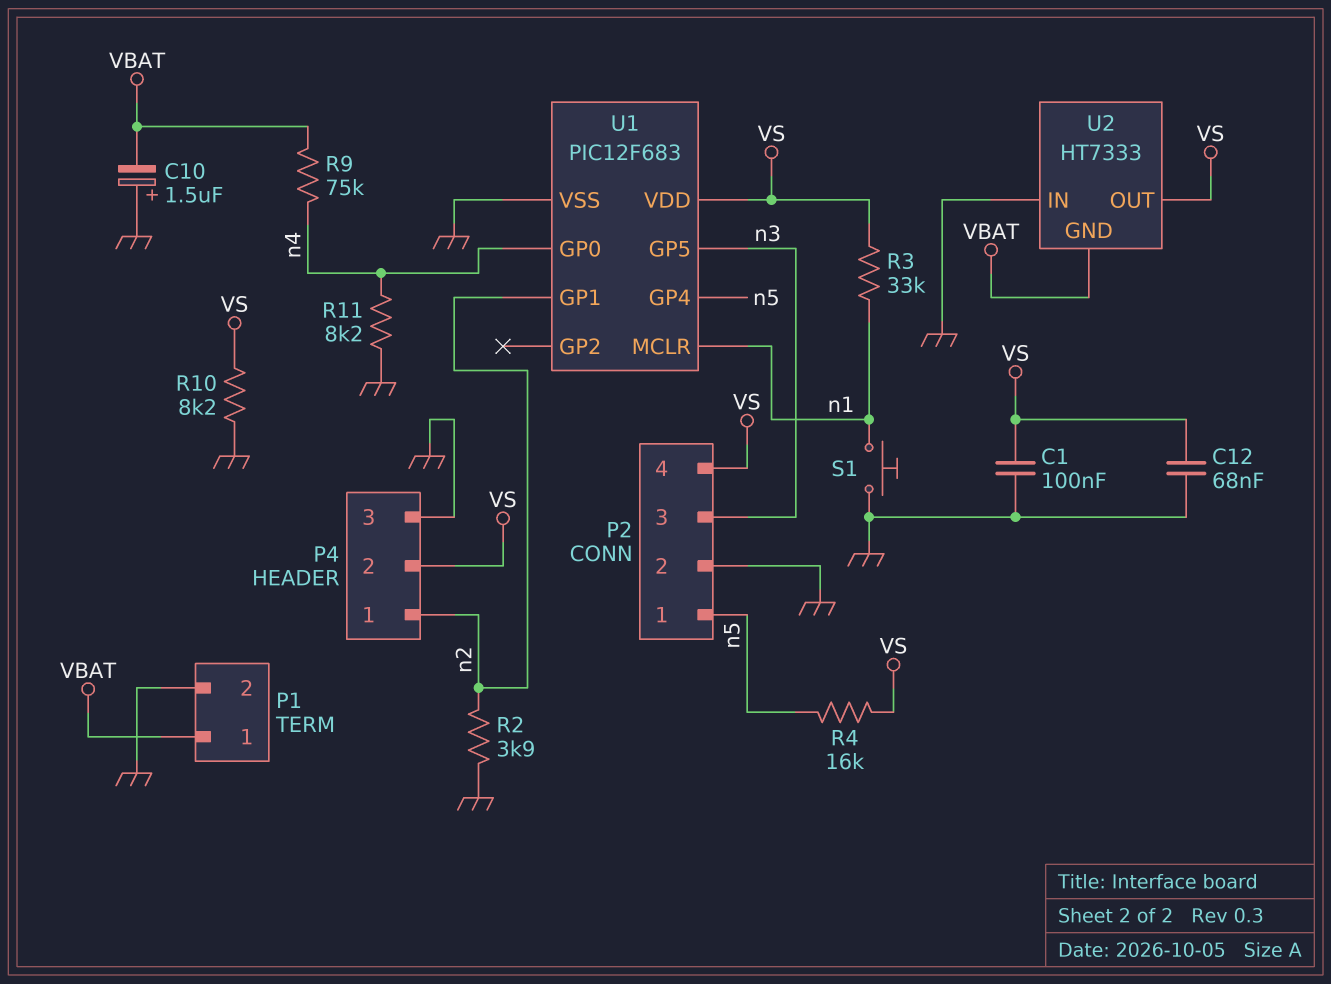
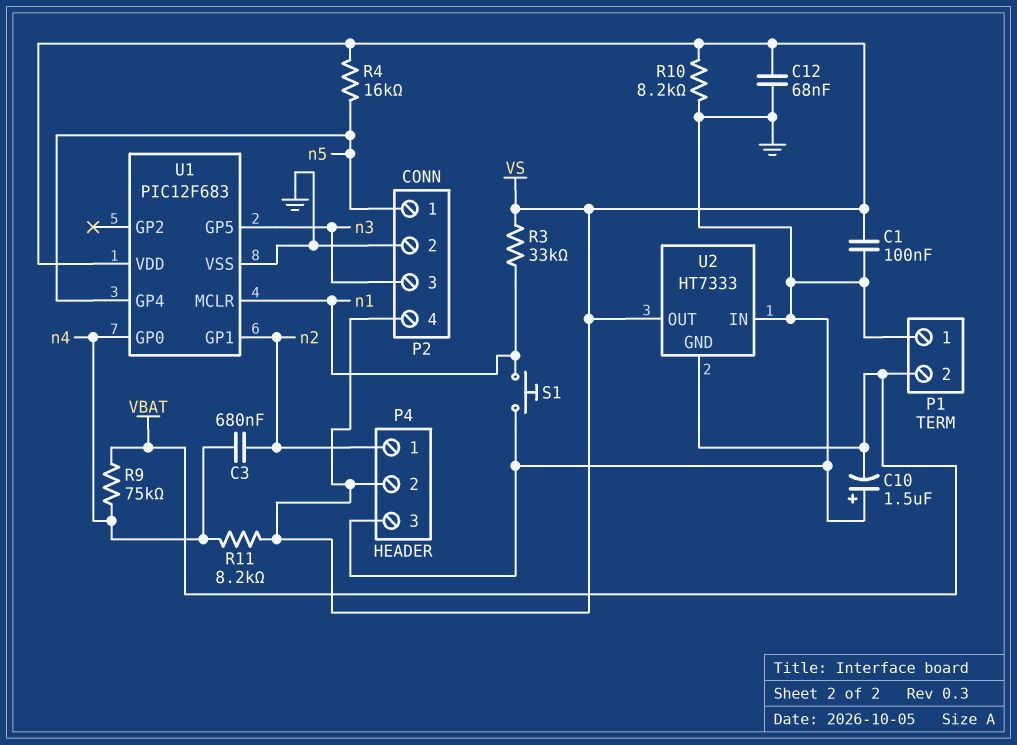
C3: none -> 680nF (n2, n4)
P1 pin 1: VBAT -> GND
P1 pin 2: GND -> VBAT
R2: 3.9k (GND, n2) -> none
R11: 8.2k (GND, n4) -> 8.2k (VS, n4)

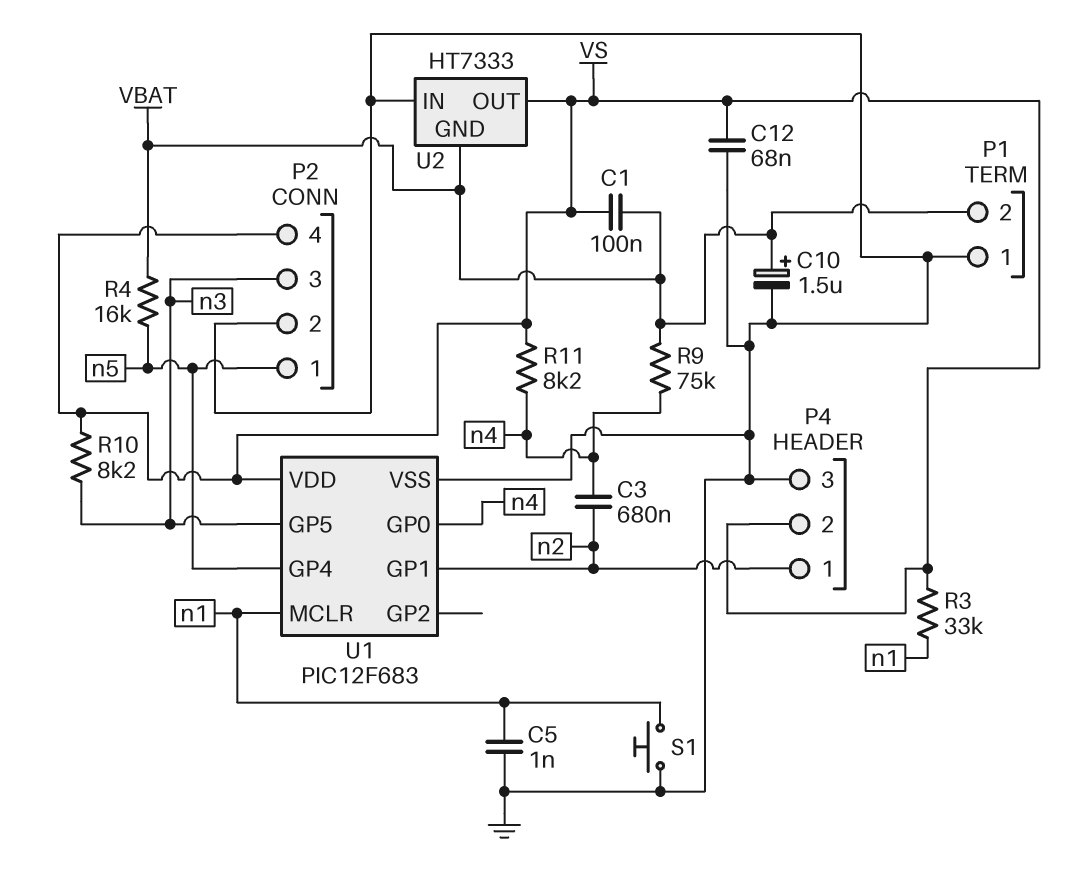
C1: 100nF (GND, VS) -> 100nF (VBAT, VS)
C5: none -> 1nF (GND, n1)
C10: 1.5uF (plus GND, minus VBAT) -> 1.5uF (plus VBAT, minus GND)
R4: 16k (VS, n5) -> 16k (VBAT, n5)
R10: 8.2k (GND, VS) -> 8.2k (VS, n3)

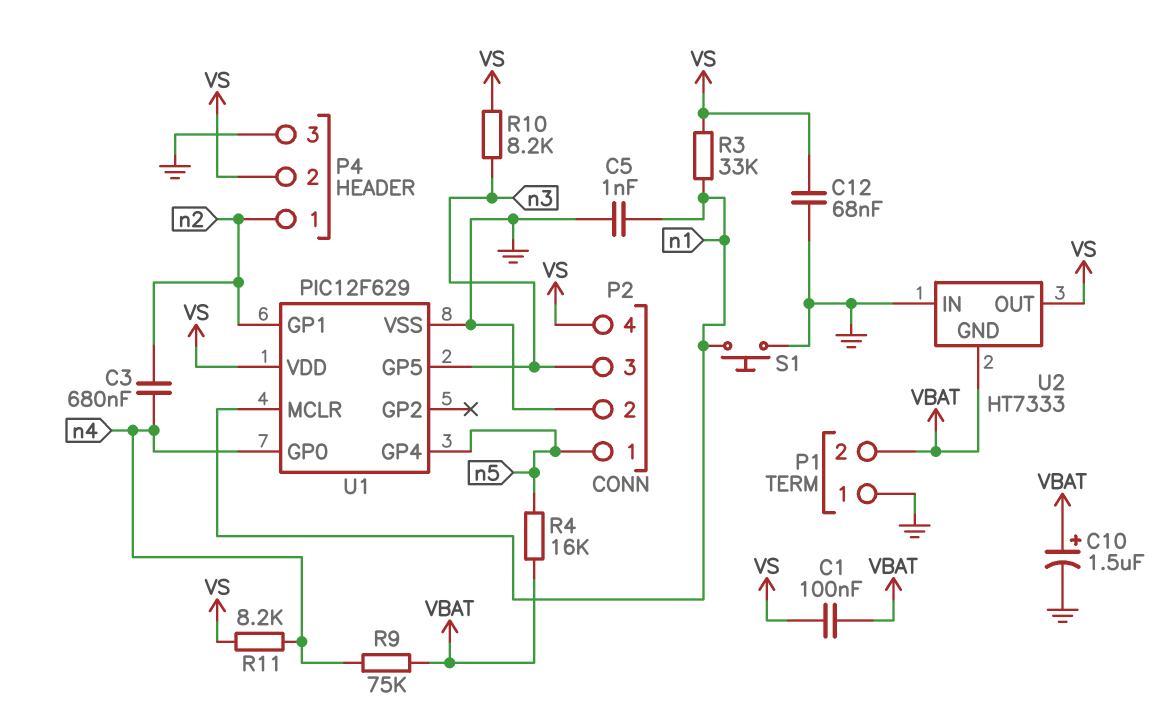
U1: PIC12F683 -> PIC12F629

